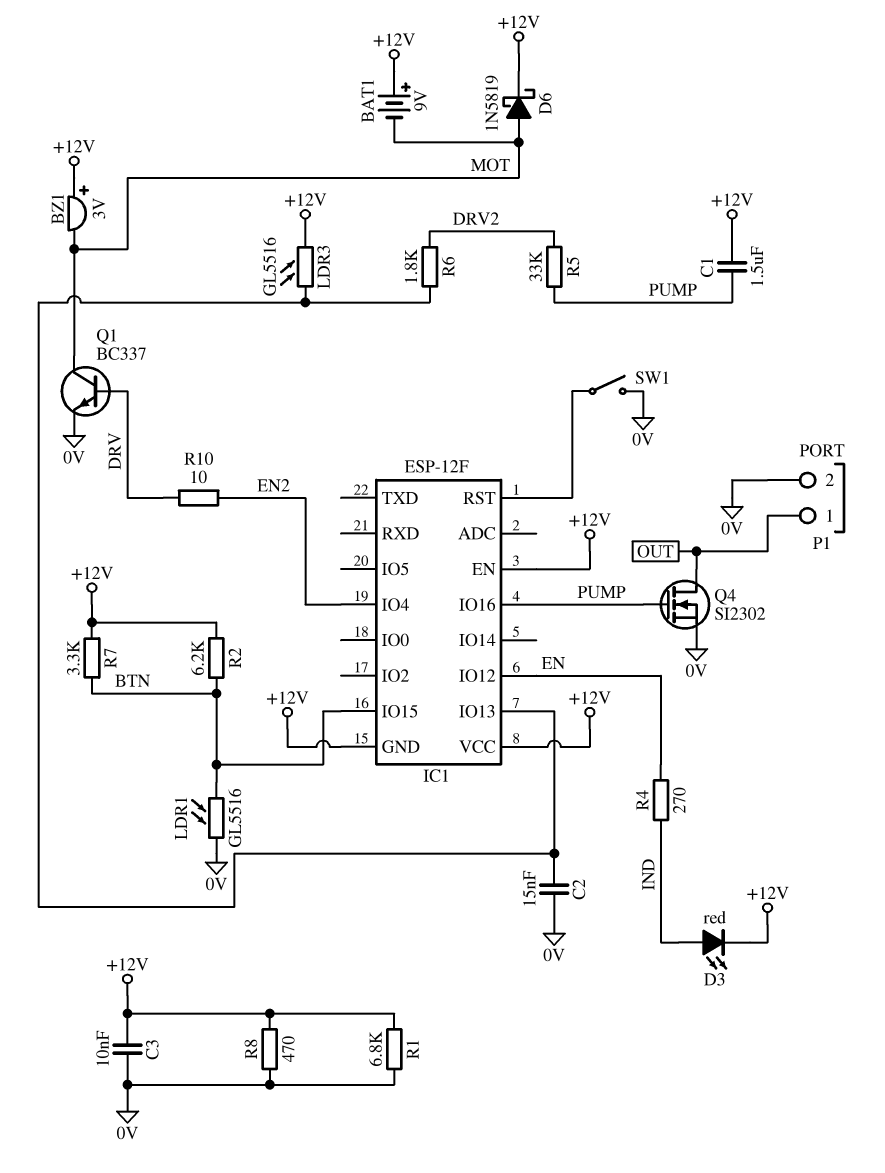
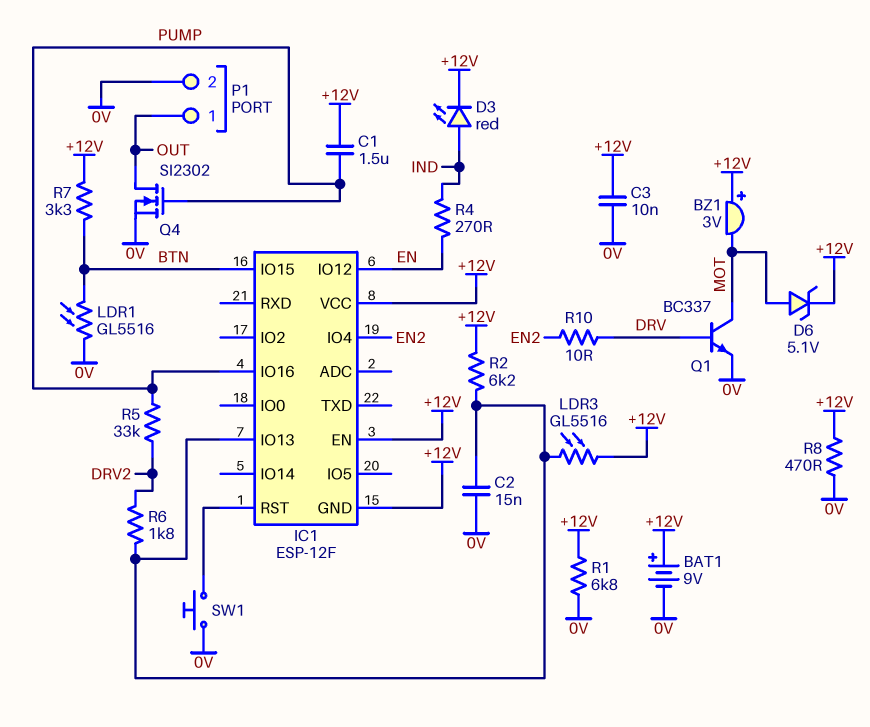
BAT1: 9V (plus +12V, minus MOT) -> 9V (plus +12V, minus 0V)
D6: schottky 1N5819 (A MOT, K +12V) -> zener 5.1V (A MOT, K +12V)
R2: 6.2k (+12V, BTN) -> 6.2k (+12V, IC1/IO13)
SW1: switch (0V, IC1/RST) -> button (0V, IC1/RST)

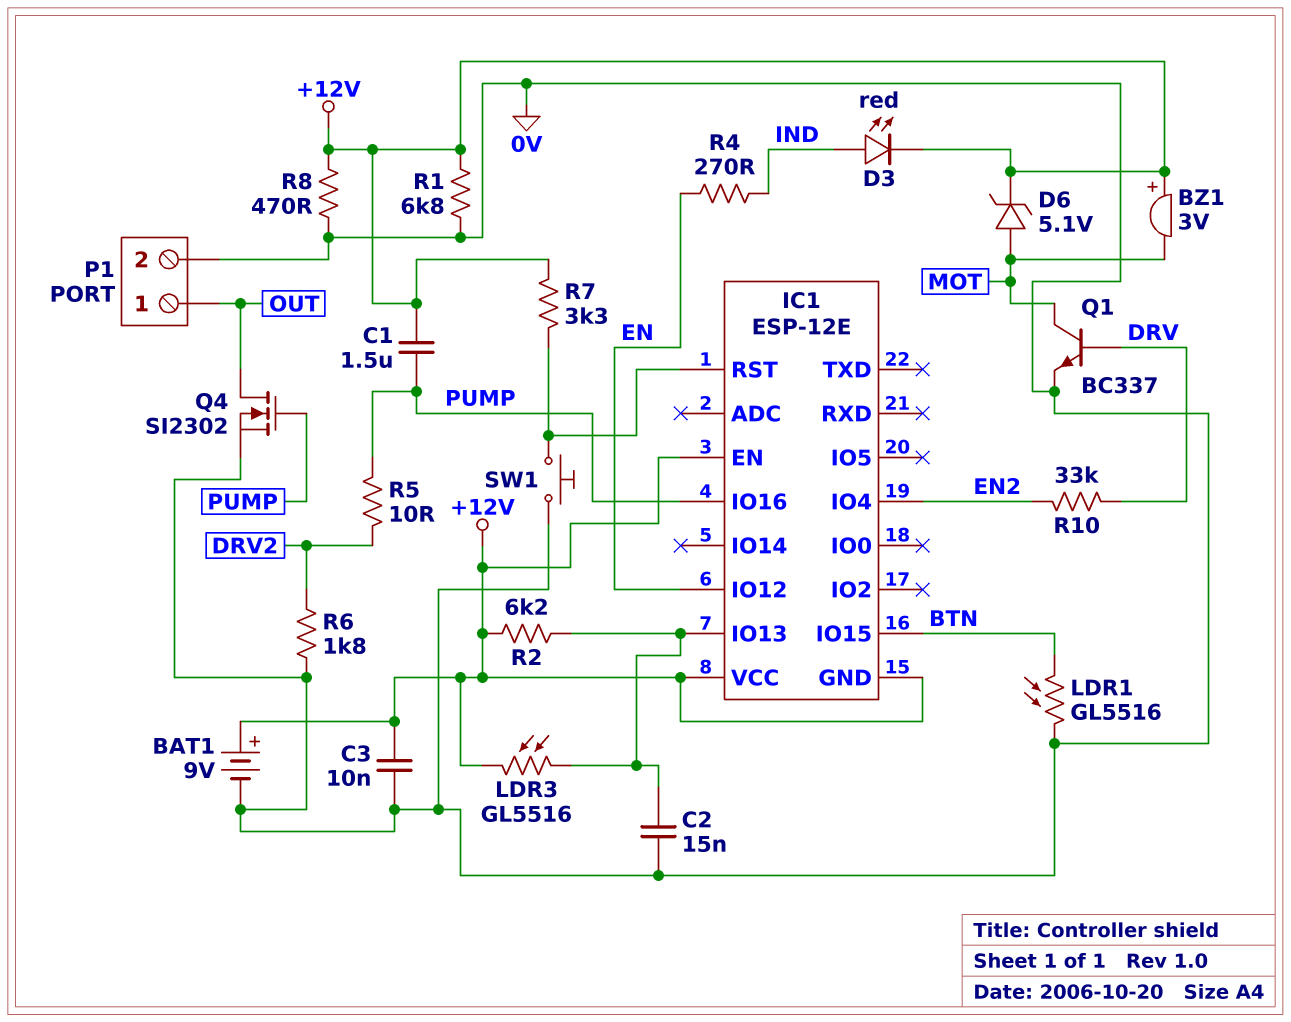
IC1: ESP-12F -> ESP-12E
R5: 33k (DRV2, PUMP) -> 10 (DRV2, PUMP)
R6: 1.8k (DRV2, IC1/IO13) -> 1.8k (0V, DRV2)
R7: 3.3k (+12V, BTN) -> 3.3k (+12V, IC1/RST)
R10: 10 (DRV, EN2) -> 33k (DRV, EN2)

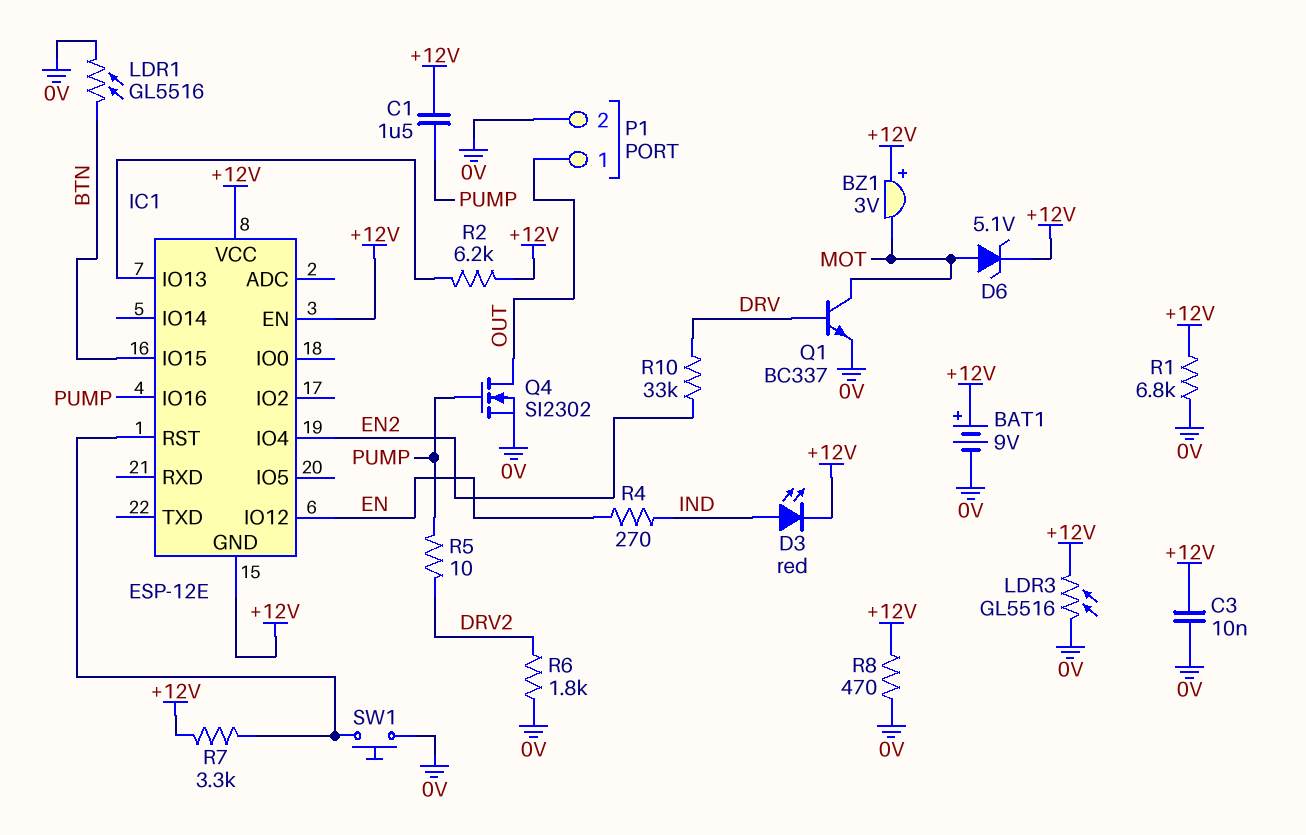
C2: 15nF (0V, IC1/IO13) -> none
LDR3: GL5516 (+12V, IC1/IO13) -> GL5516 (+12V, 0V)

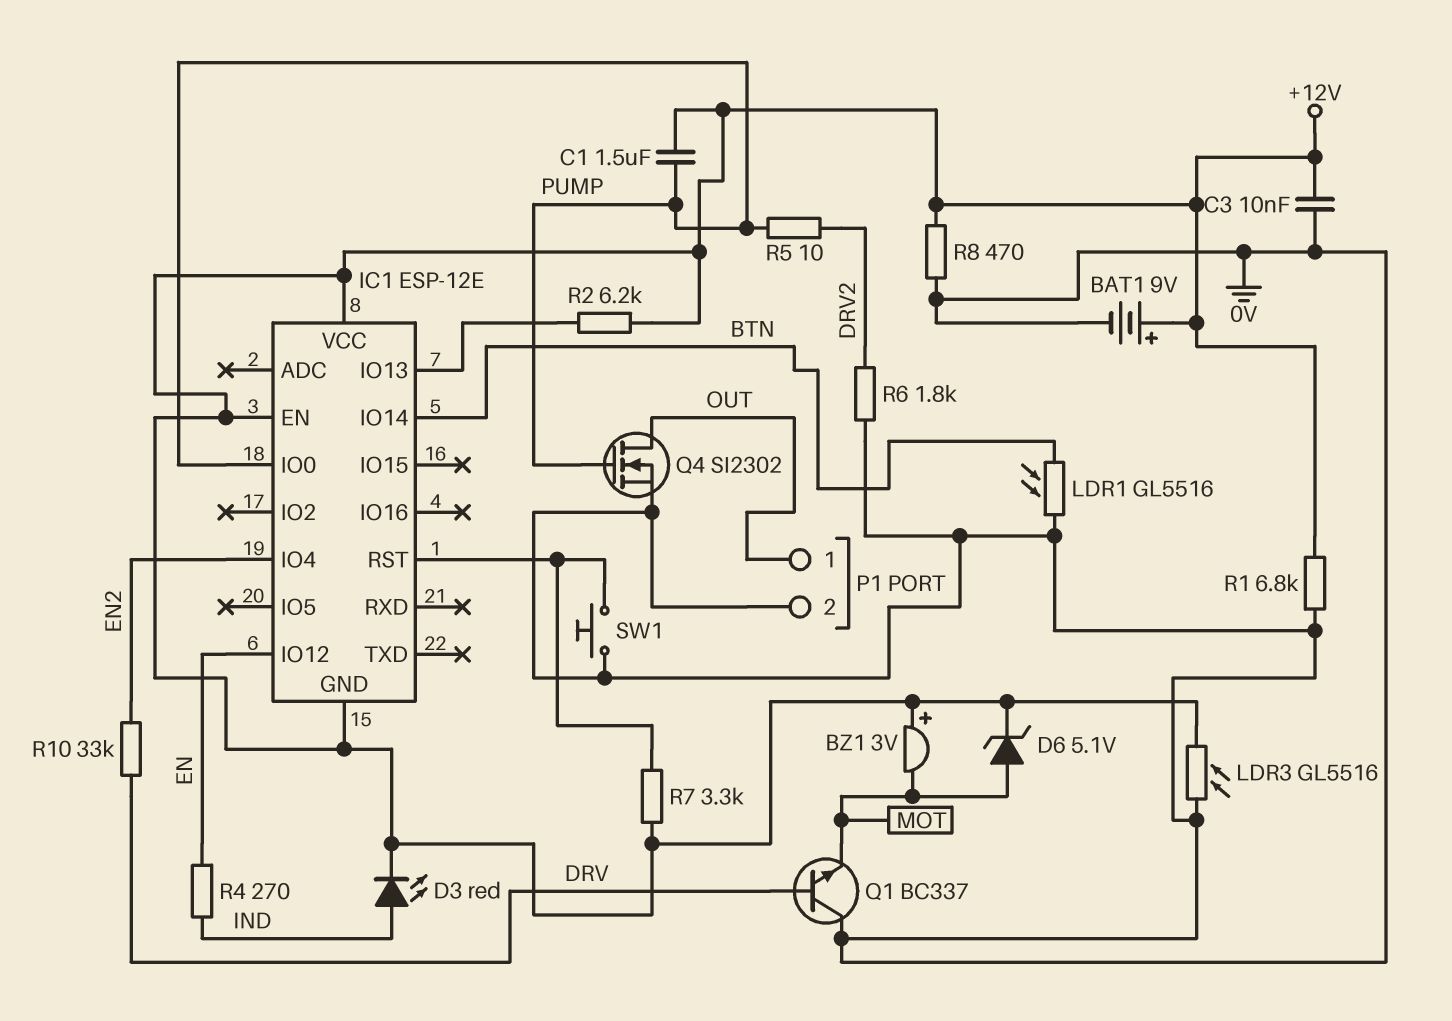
IC1 pin IO0: none -> PUMP
IC1 pin IO14: none -> BTN
IC1 pin IO15: BTN -> none
IC1 pin IO16: PUMP -> none
Q1: NPN BC337 (B DRV, C MOT, E 0V) -> NPN BC337 (B DRV, C 0V, E MOT)

